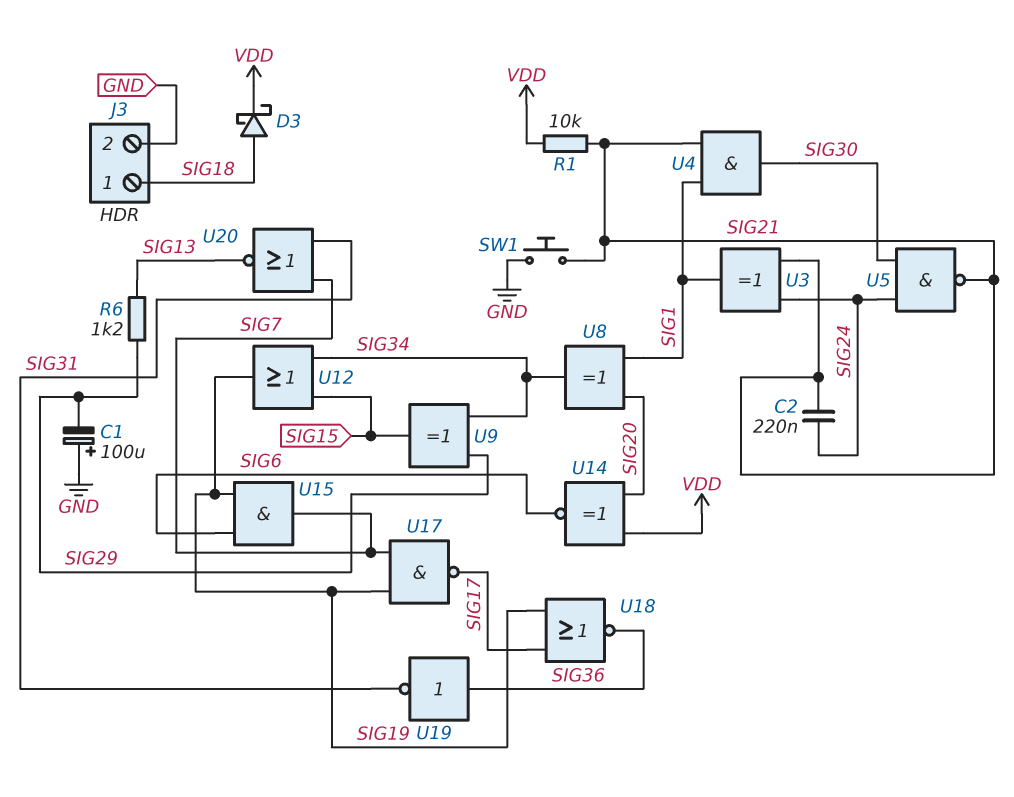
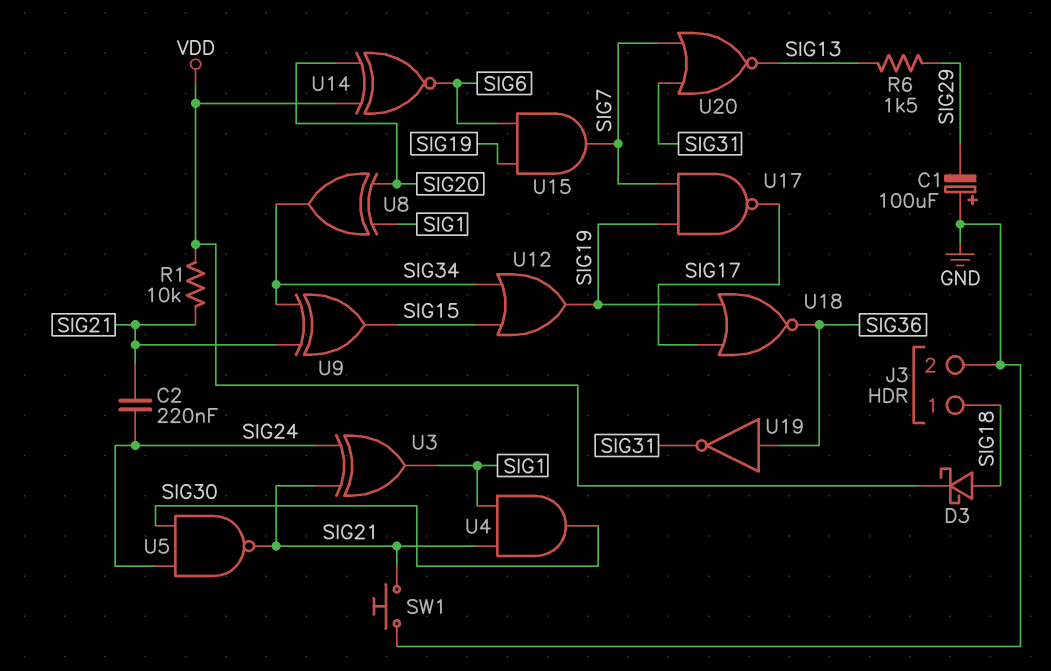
R6: 1.2k (SIG13, SIG29) -> 1.5k (SIG13, SIG29)
U9: XOR (in SIG29, in SIG34, out SIG15) -> XOR (in SIG21, in SIG34, out SIG15)

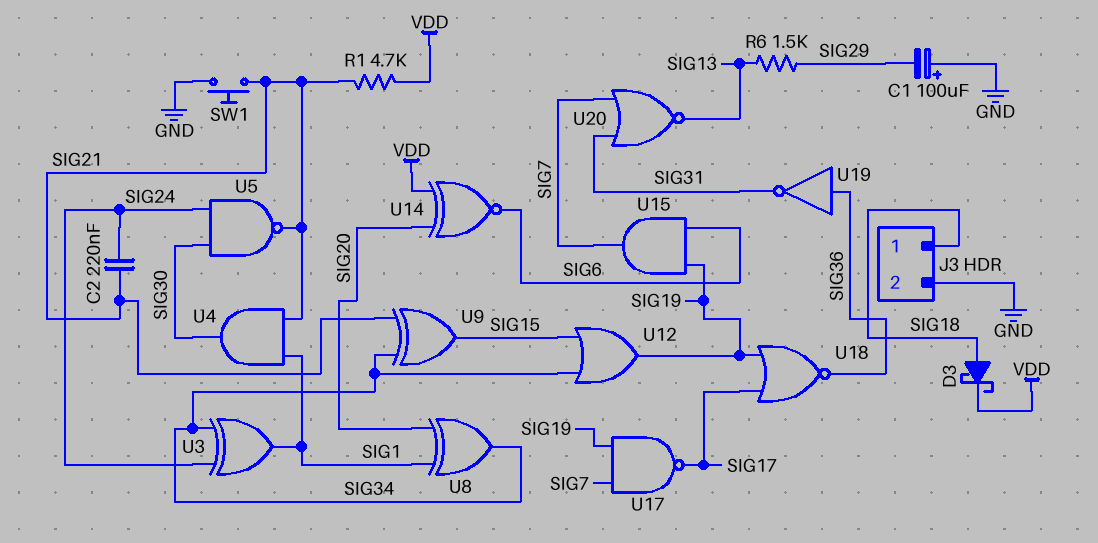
R1: 10k (SIG21, VDD) -> 4.7k (SIG21, VDD)
U3: XOR (in SIG21, in SIG24, out SIG1) -> XOR (in SIG24, in SIG34, out SIG1)

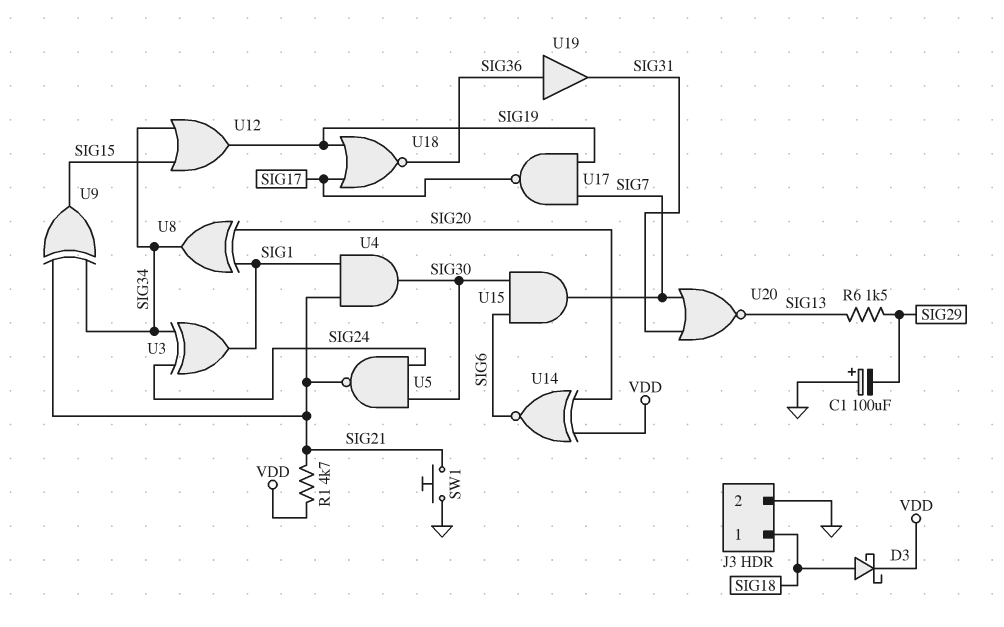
C2: 220nF (SIG21, SIG24) -> none
U15: AND (in SIG6, in SIG19, out SIG7) -> AND (in SIG6, in SIG30, out SIG7)
U19: NOT (in SIG36, out SIG31) -> buffer (in SIG36, out SIG31)

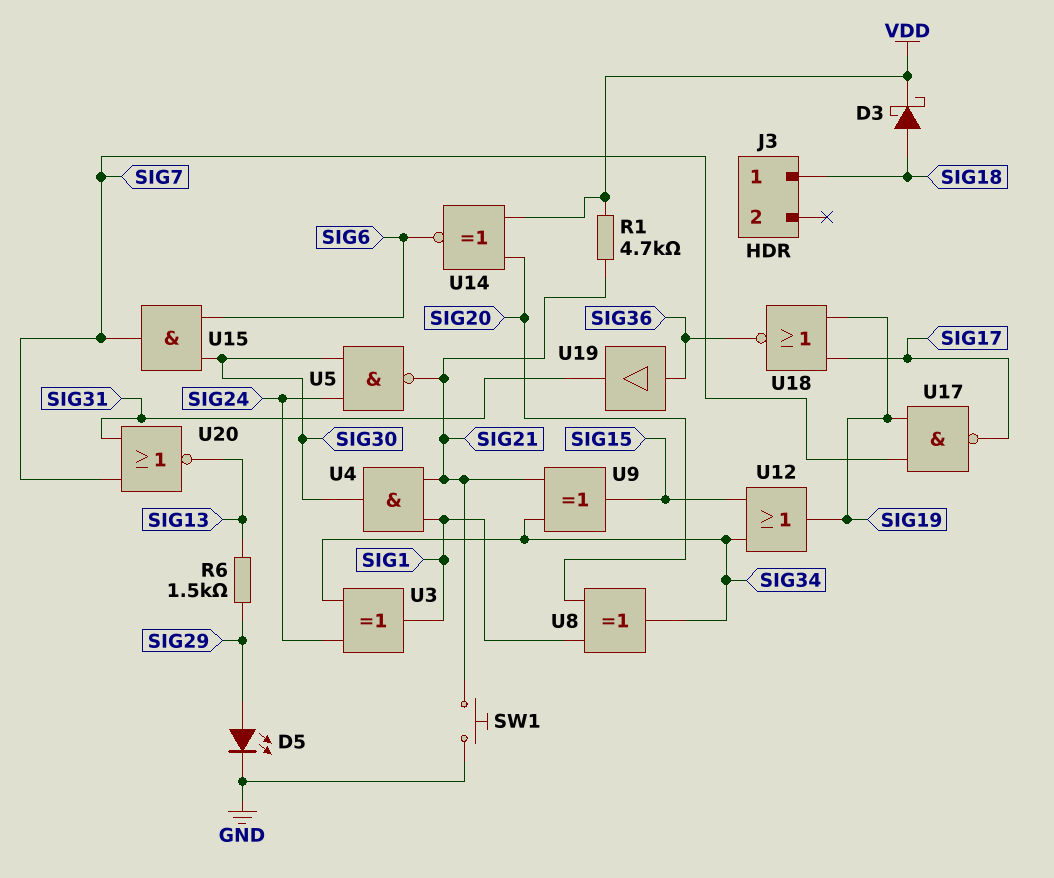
C1: 100uF (plus GND, minus SIG29) -> none
D5: none -> LED (A SIG29, K GND)
J3 pin 2: GND -> none

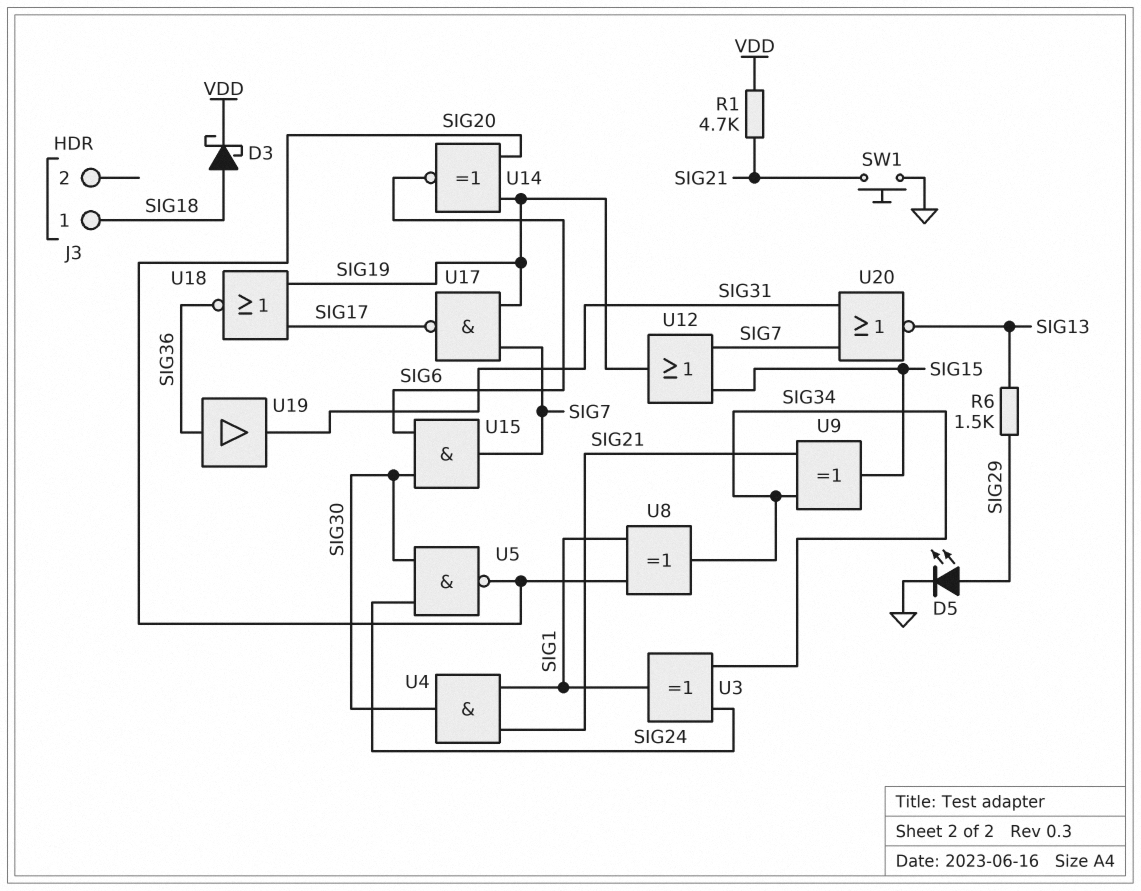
U5: NAND (in SIG24, in SIG30, out SIG21) -> NAND (in SIG24, in SIG30, out SIG20)
U12: OR (in SIG15, in SIG34, out SIG19) -> OR (in SIG7, in SIG15, out SIG19)
U14: XNOR (in SIG20, in VDD, out SIG6) -> XNOR (in SIG19, in SIG20, out SIG6)

